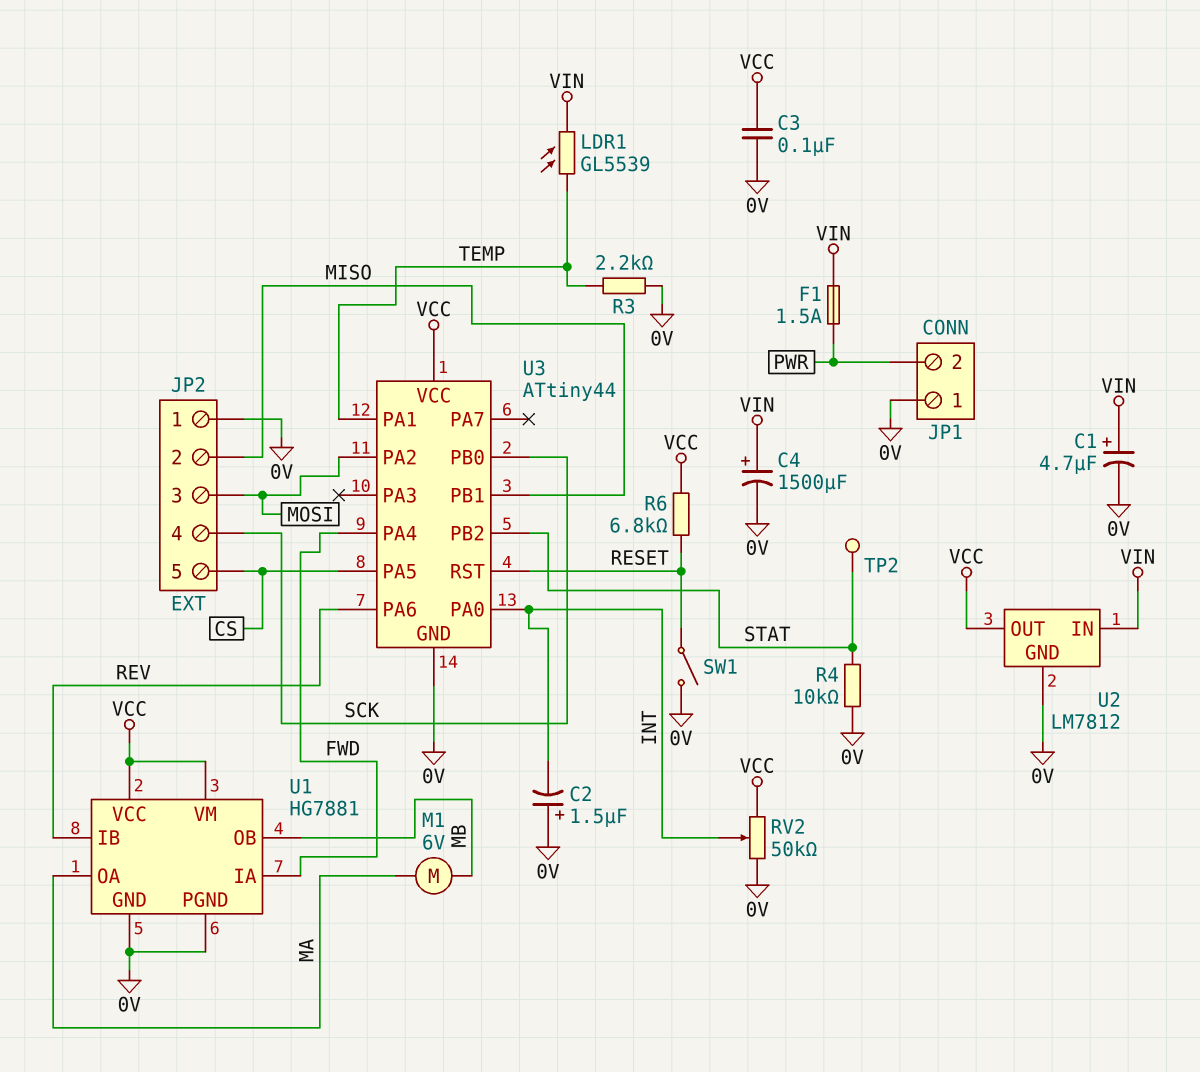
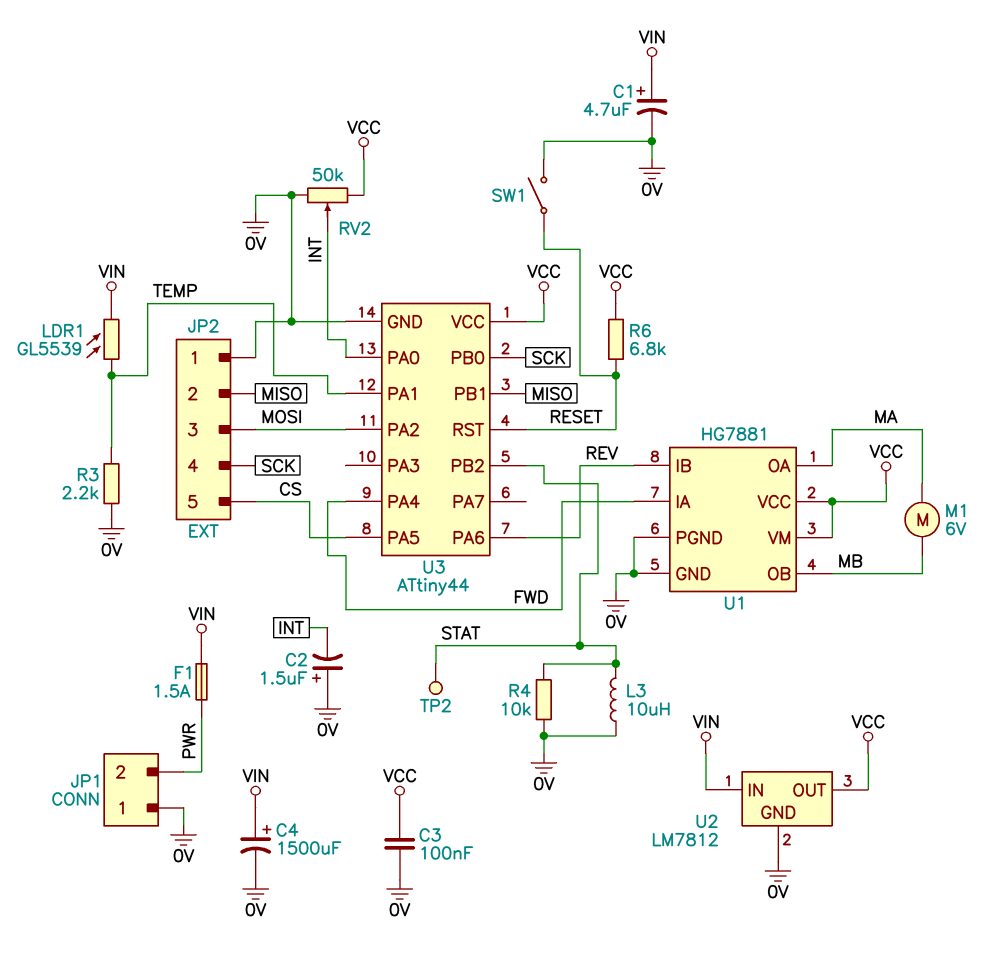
L3: none -> 10uH (0V, STAT)

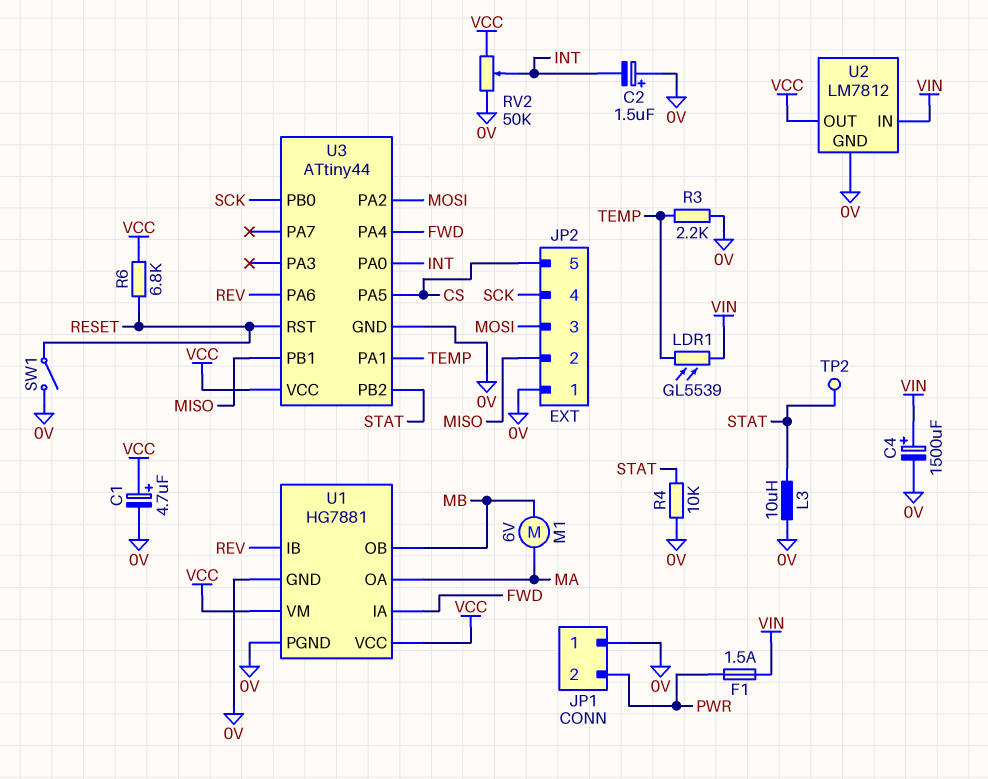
C1: 4.7uF (plus VIN, minus 0V) -> 4.7uF (plus VCC, minus 0V)
C3: 100nF (0V, VCC) -> none

